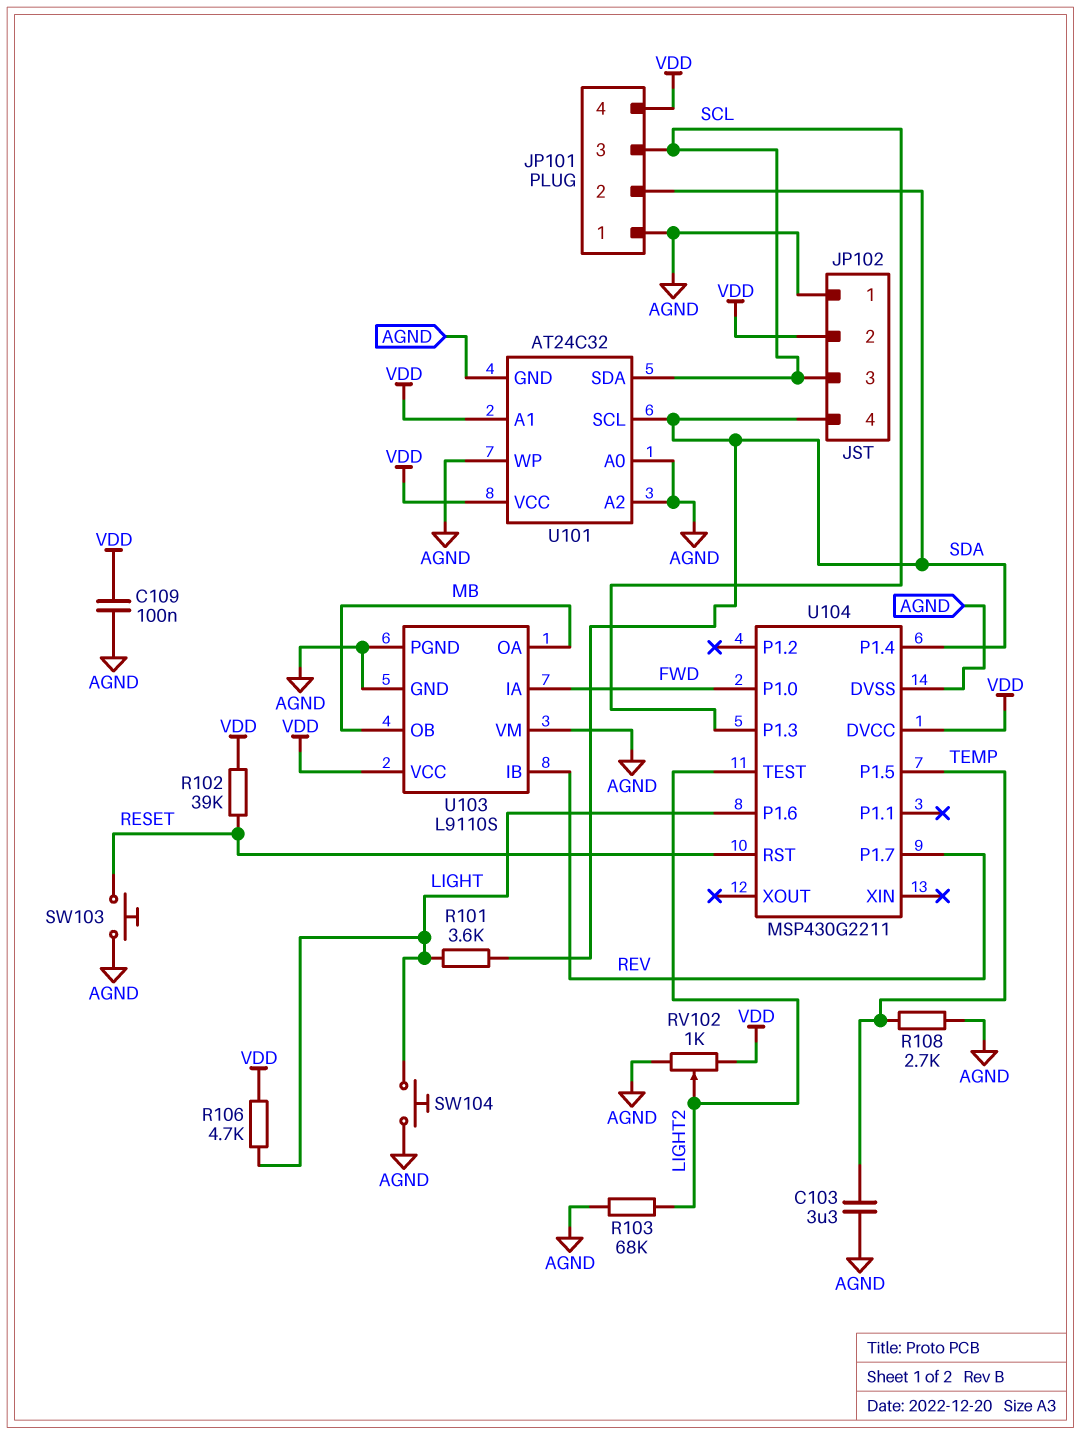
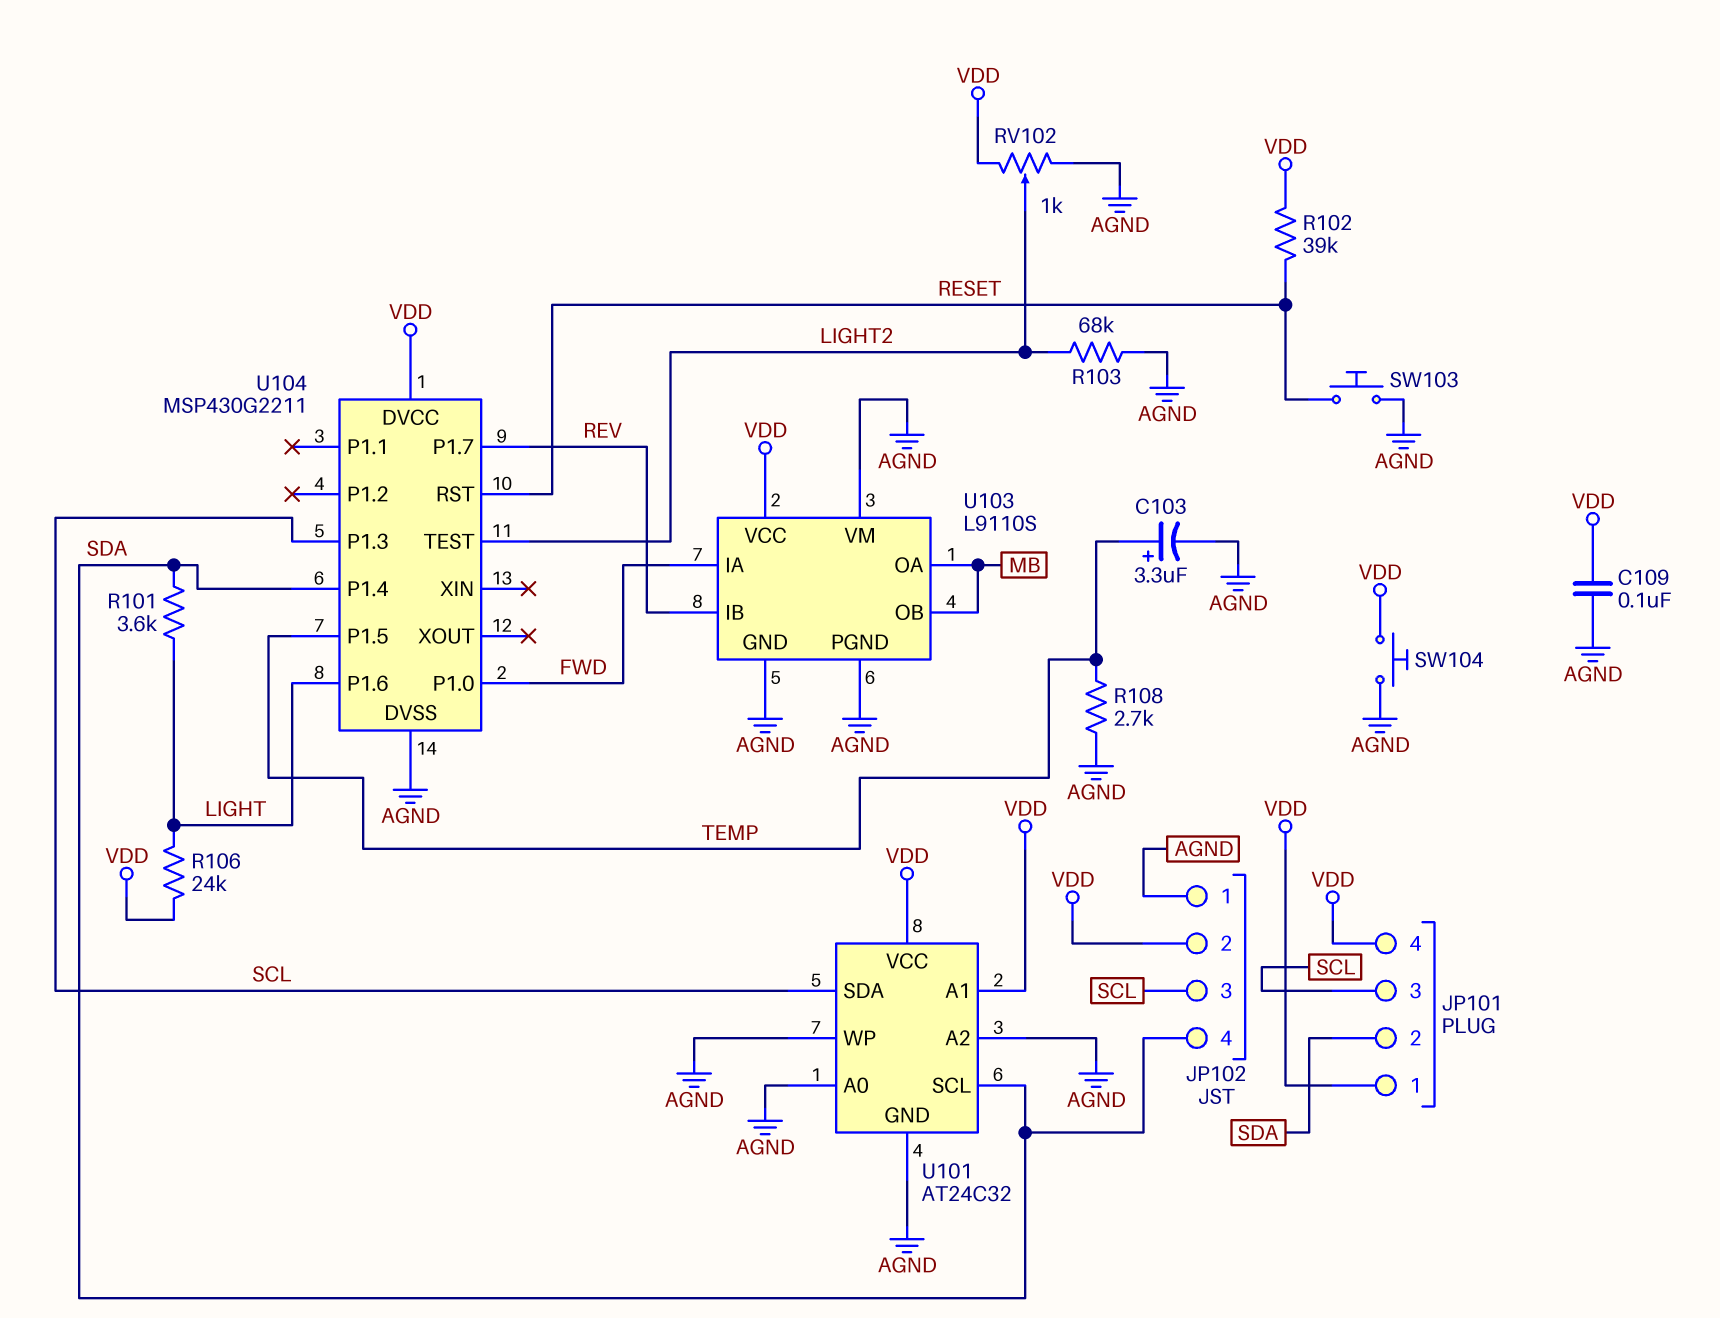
C103: 3.3uF (AGND, TEMP) -> 3.3uF (plus TEMP, minus AGND)
JP101 pin 1: AGND -> VDD
R106: 4.7k (LIGHT, VDD) -> 24k (LIGHT, VDD)
SW104: button (AGND, LIGHT) -> button (AGND, VDD)

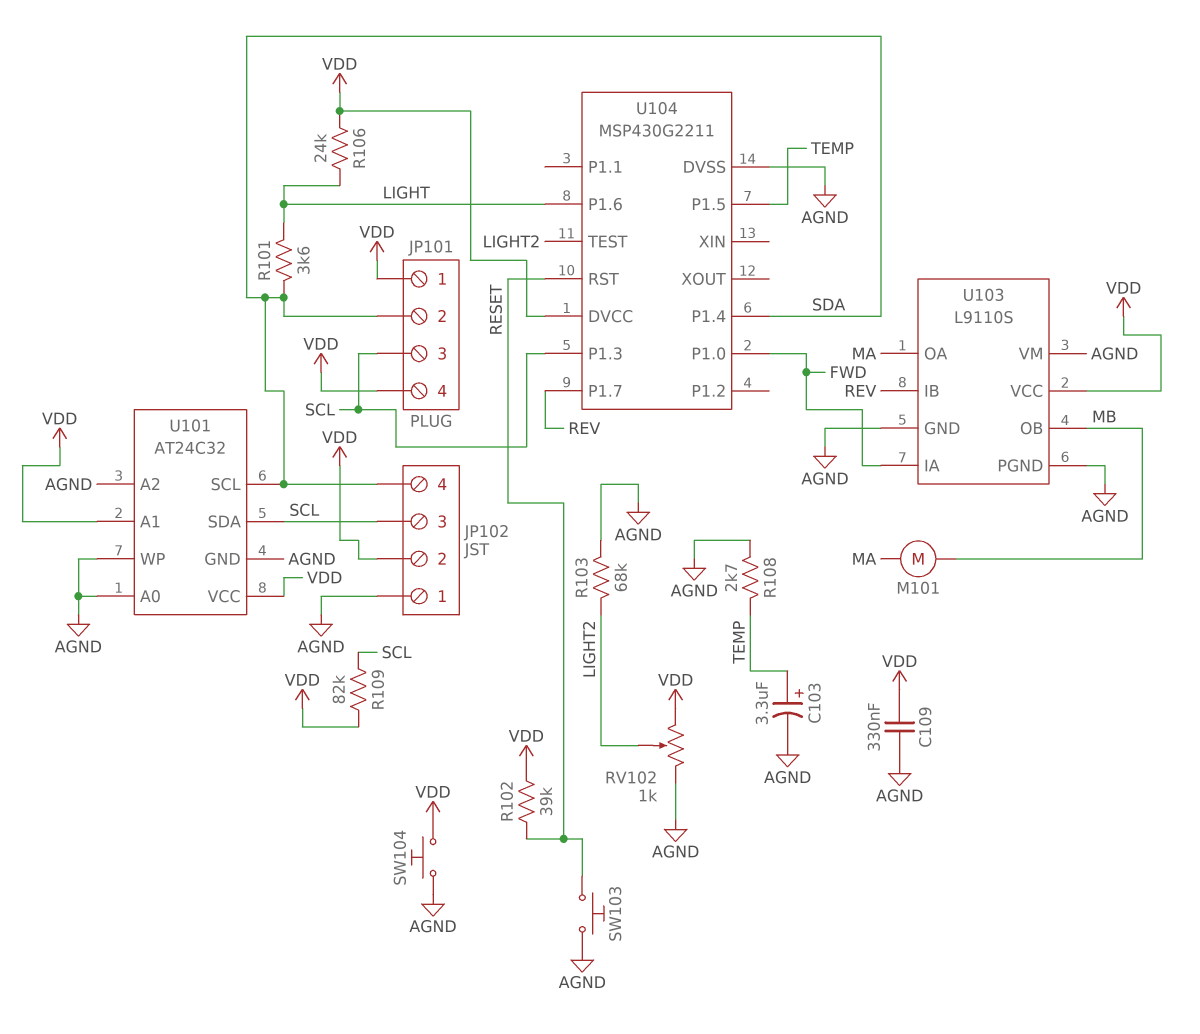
C109: 100nF (AGND, VDD) -> 330nF (AGND, VDD)
M101: none -> motor (MA, MB)
R109: none -> 82k (SCL, VDD)
U103 pin OA: MB -> MA

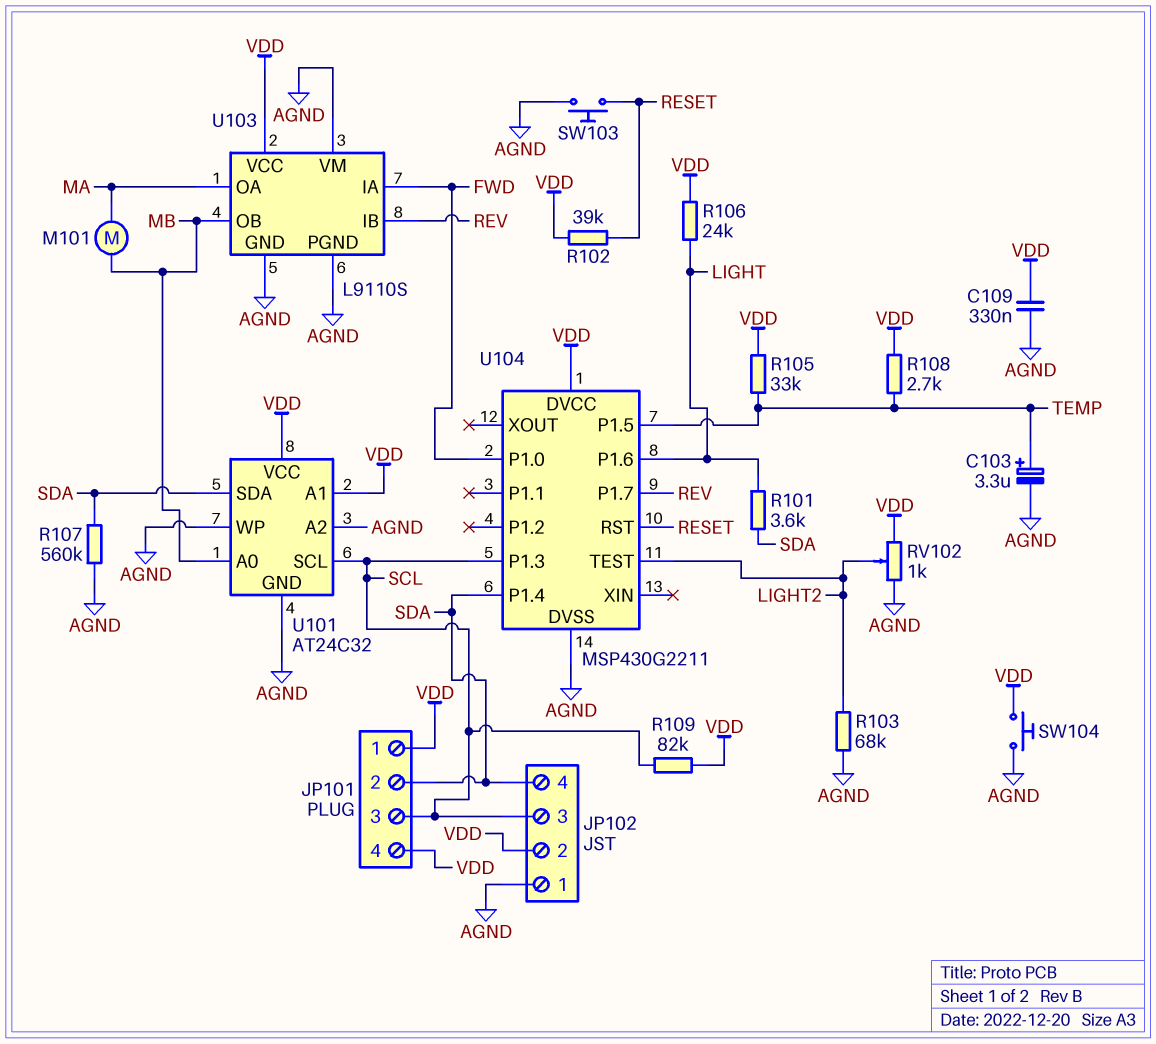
R105: none -> 33k (TEMP, VDD)
R107: none -> 560k (AGND, SDA)
R108: 2.7k (AGND, TEMP) -> 2.7k (TEMP, VDD)
U101 pin A0: AGND -> MB
U101 pin SCL: SDA -> SCL
U101 pin SDA: SCL -> SDA

